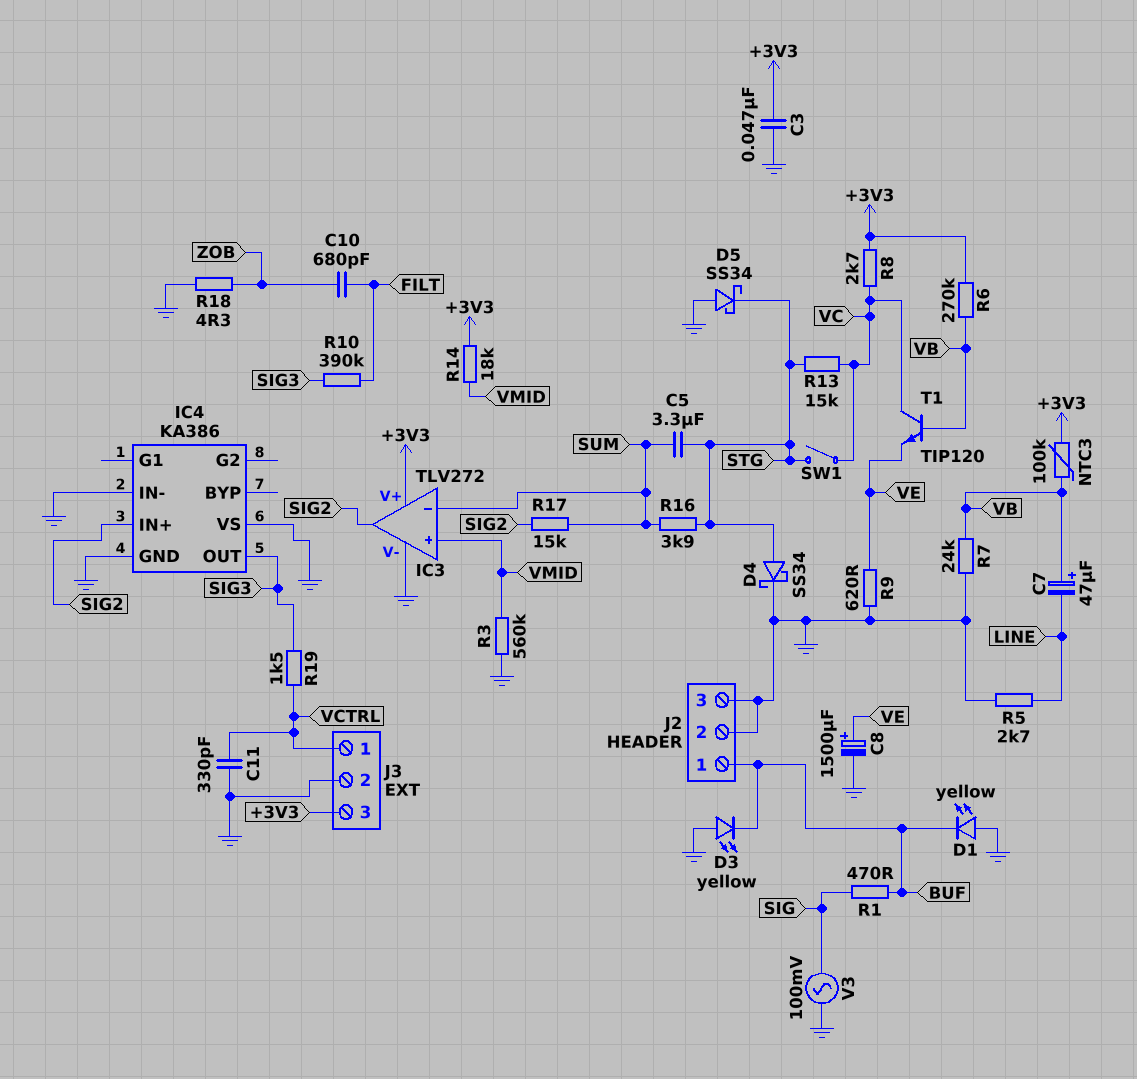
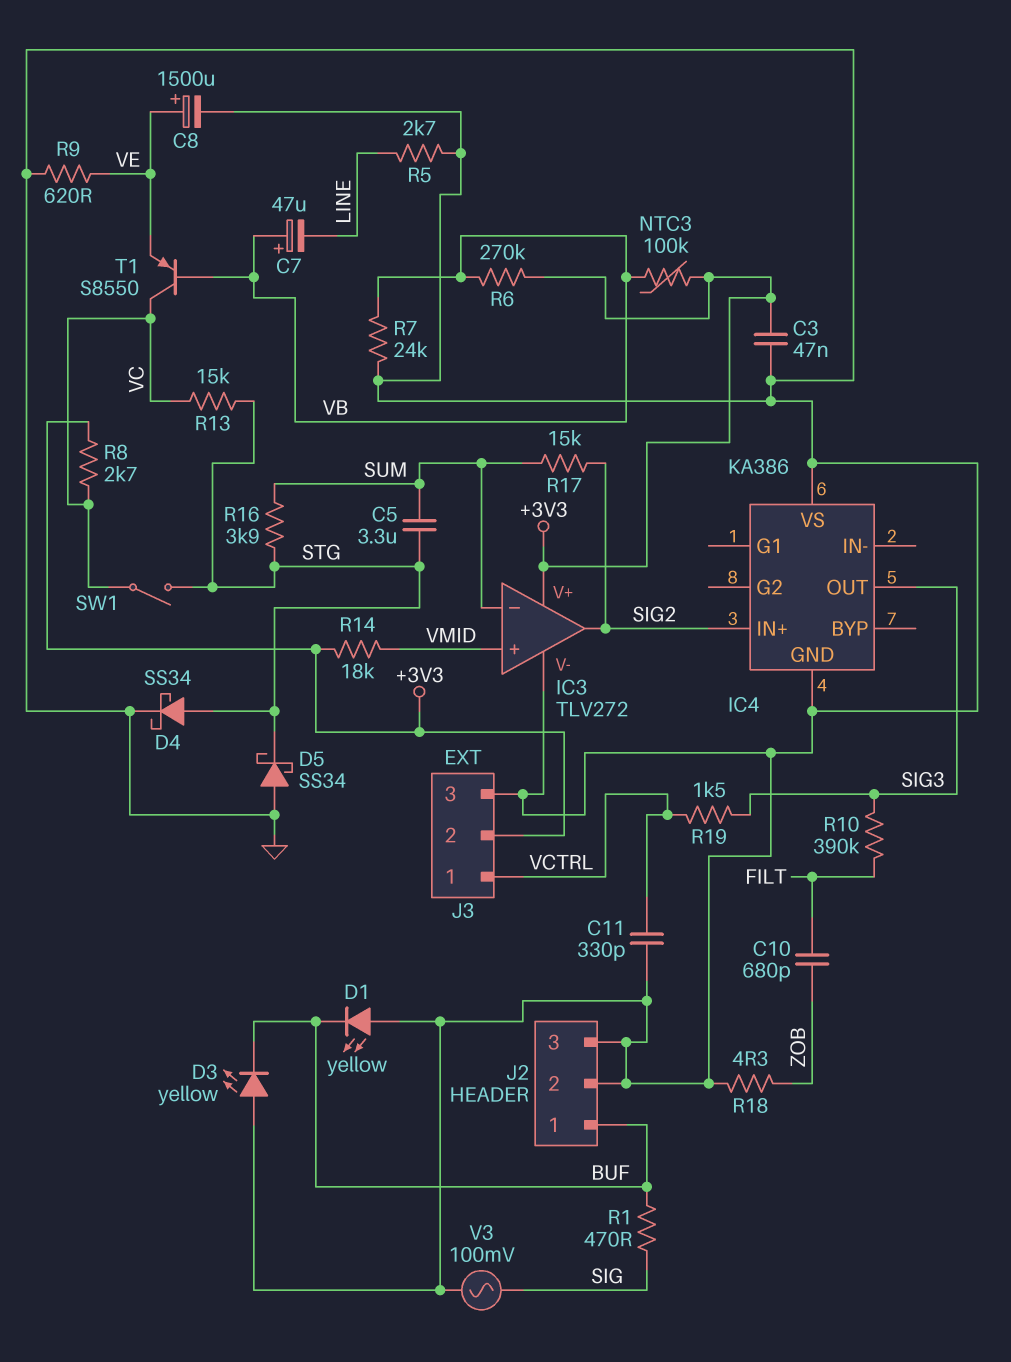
IC4 pin IN-: GND -> none
J3 pin 2: GND -> +3V3
J3 pin 3: +3V3 -> GND
R3: 560k (GND, VMID) -> none
T1: NPN TIP120 (B VB, C VC, E VE) -> PNP S8550 (B VB, C VC, E VE)

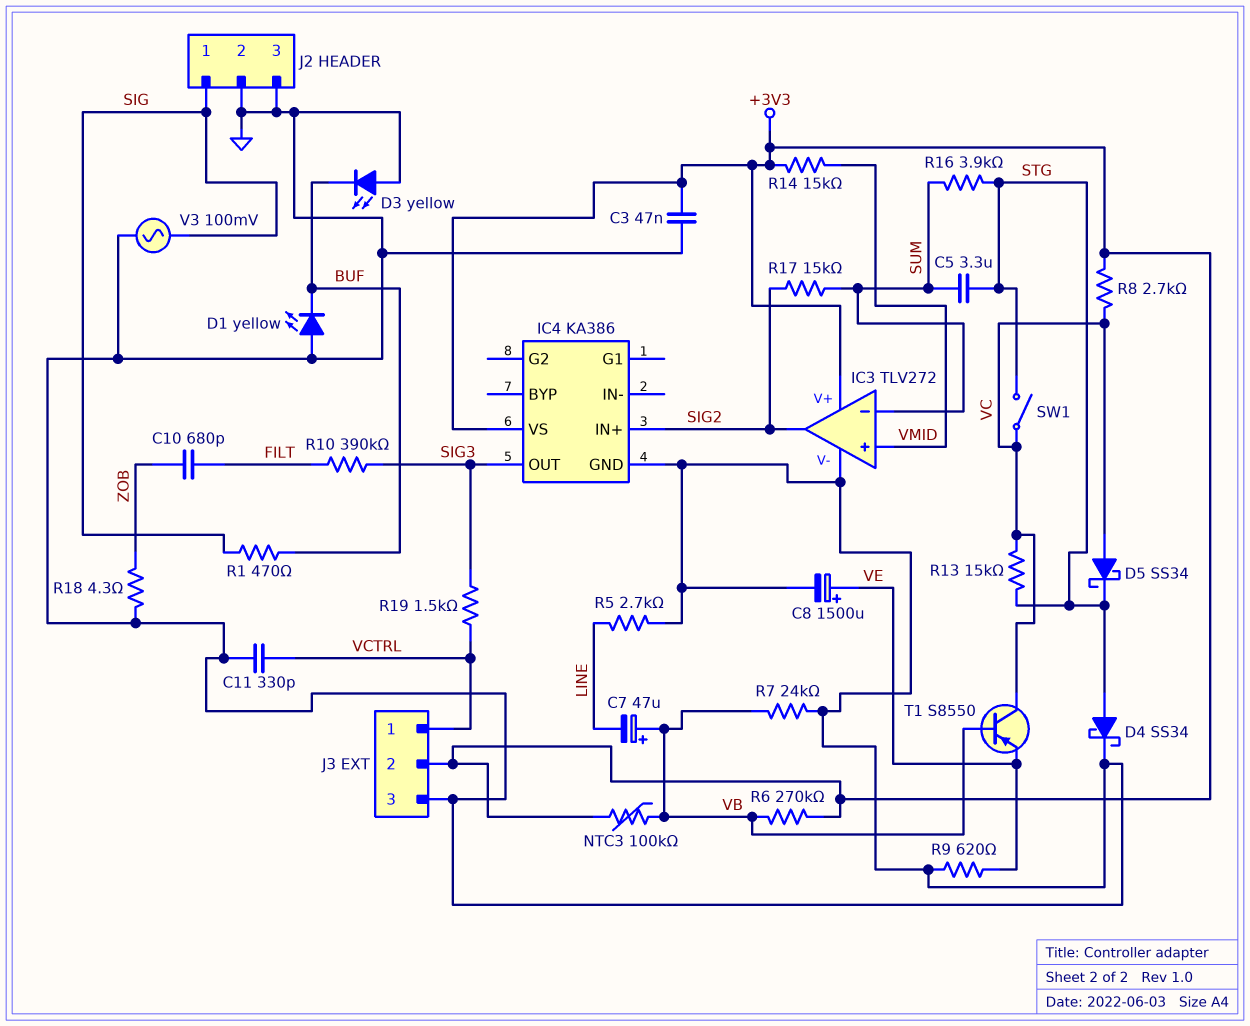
D5: schottky SS34 (A GND, K STG) -> schottky SS34 (A VC, K STG)
IC4 pin VS: GND -> +3V3
J2 pin 1: BUF -> SIG
R14: 18k (+3V3, VMID) -> 15k (+3V3, VMID)

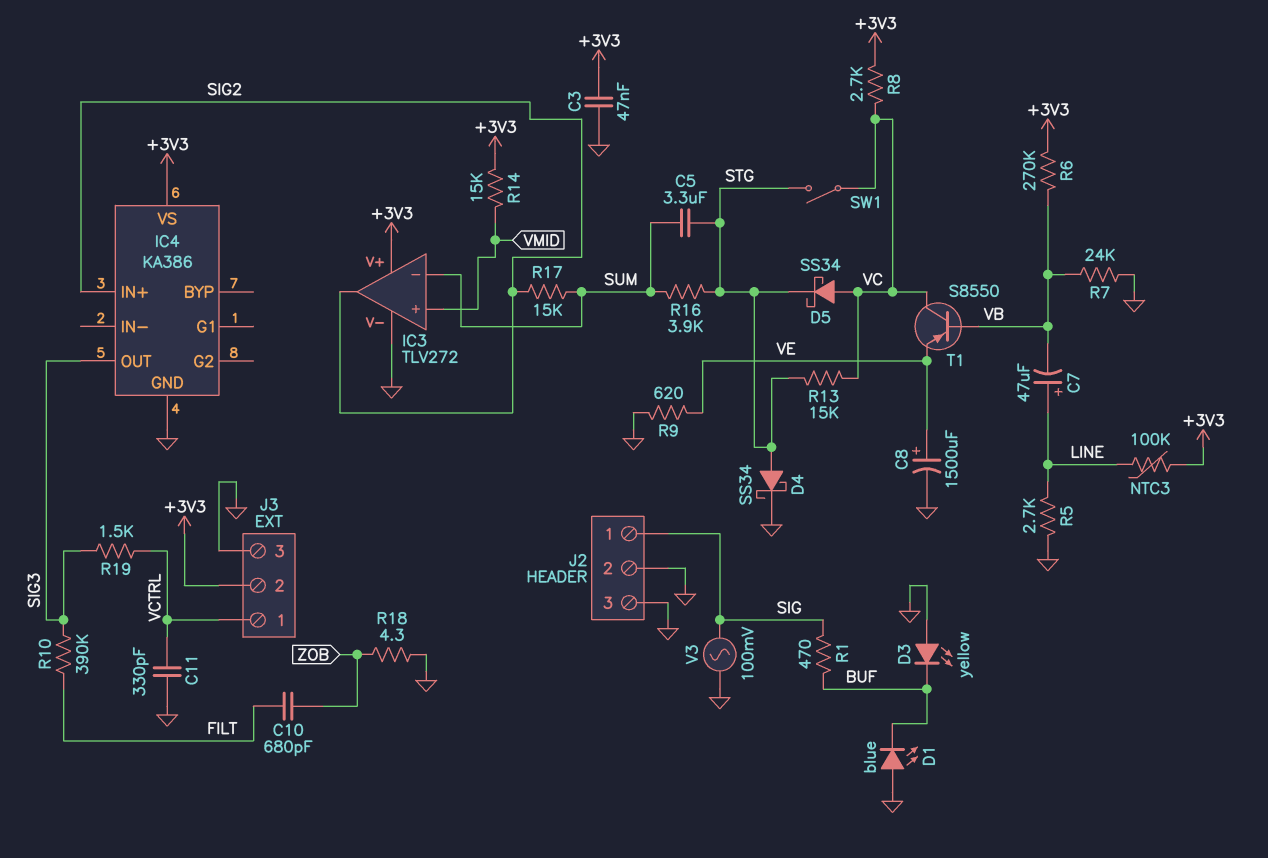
C7: 47uF (plus VB, minus LINE) -> 47uF (plus LINE, minus VB)
D1: LED yellow (A GND, K BUF) -> LED blue (A GND, K BUF)
NTC3: 100k (+3V3, VB) -> 100k (+3V3, LINE)

